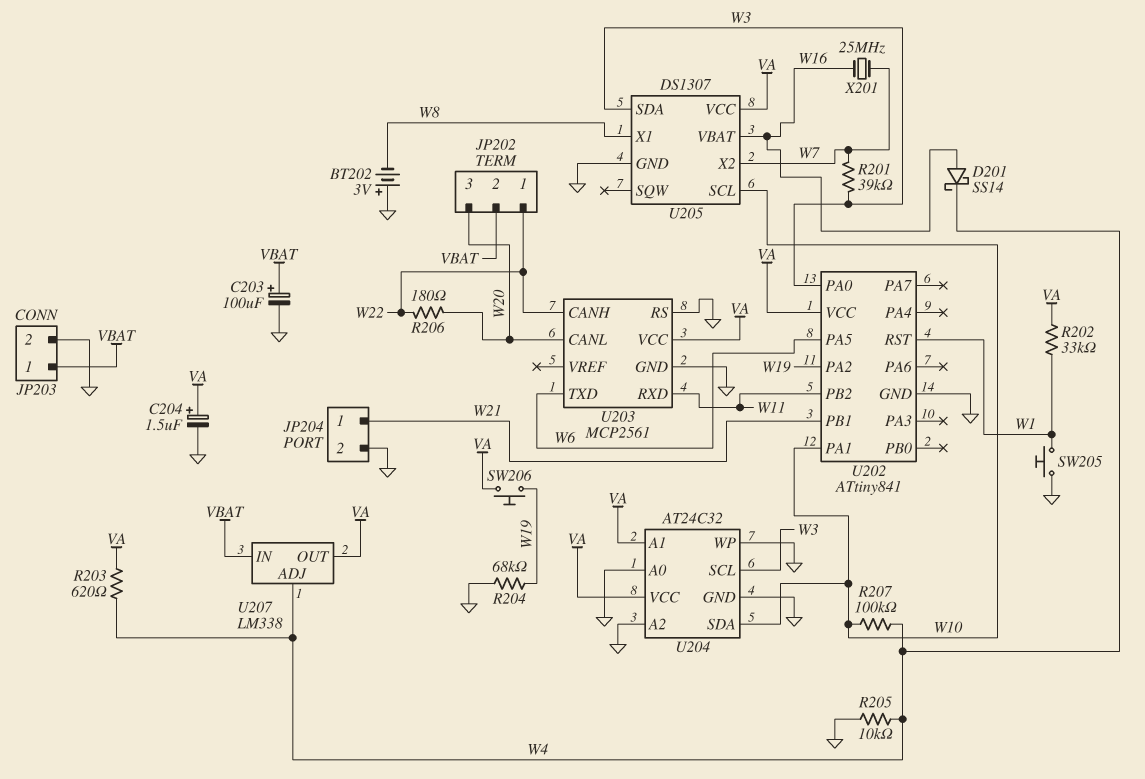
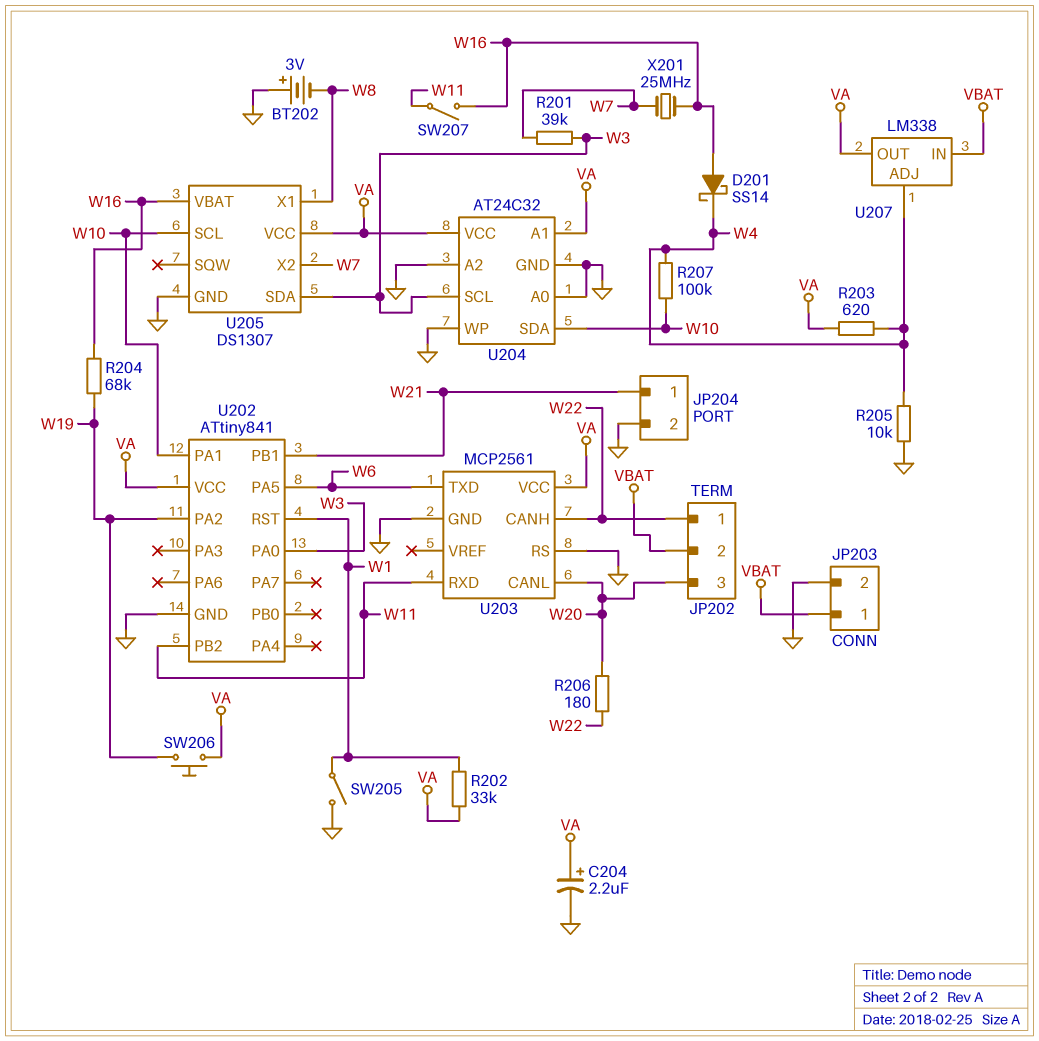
C203: 100uF (plus VBAT, minus GND) -> none
C204: 1.5uF (plus VA, minus GND) -> 2.2uF (plus VA, minus GND)
R204: 68k (GND, W19) -> 68k (W16, W19)
SW205: button (GND, W1) -> switch (GND, W1)
SW207: none -> switch (W11, W16)

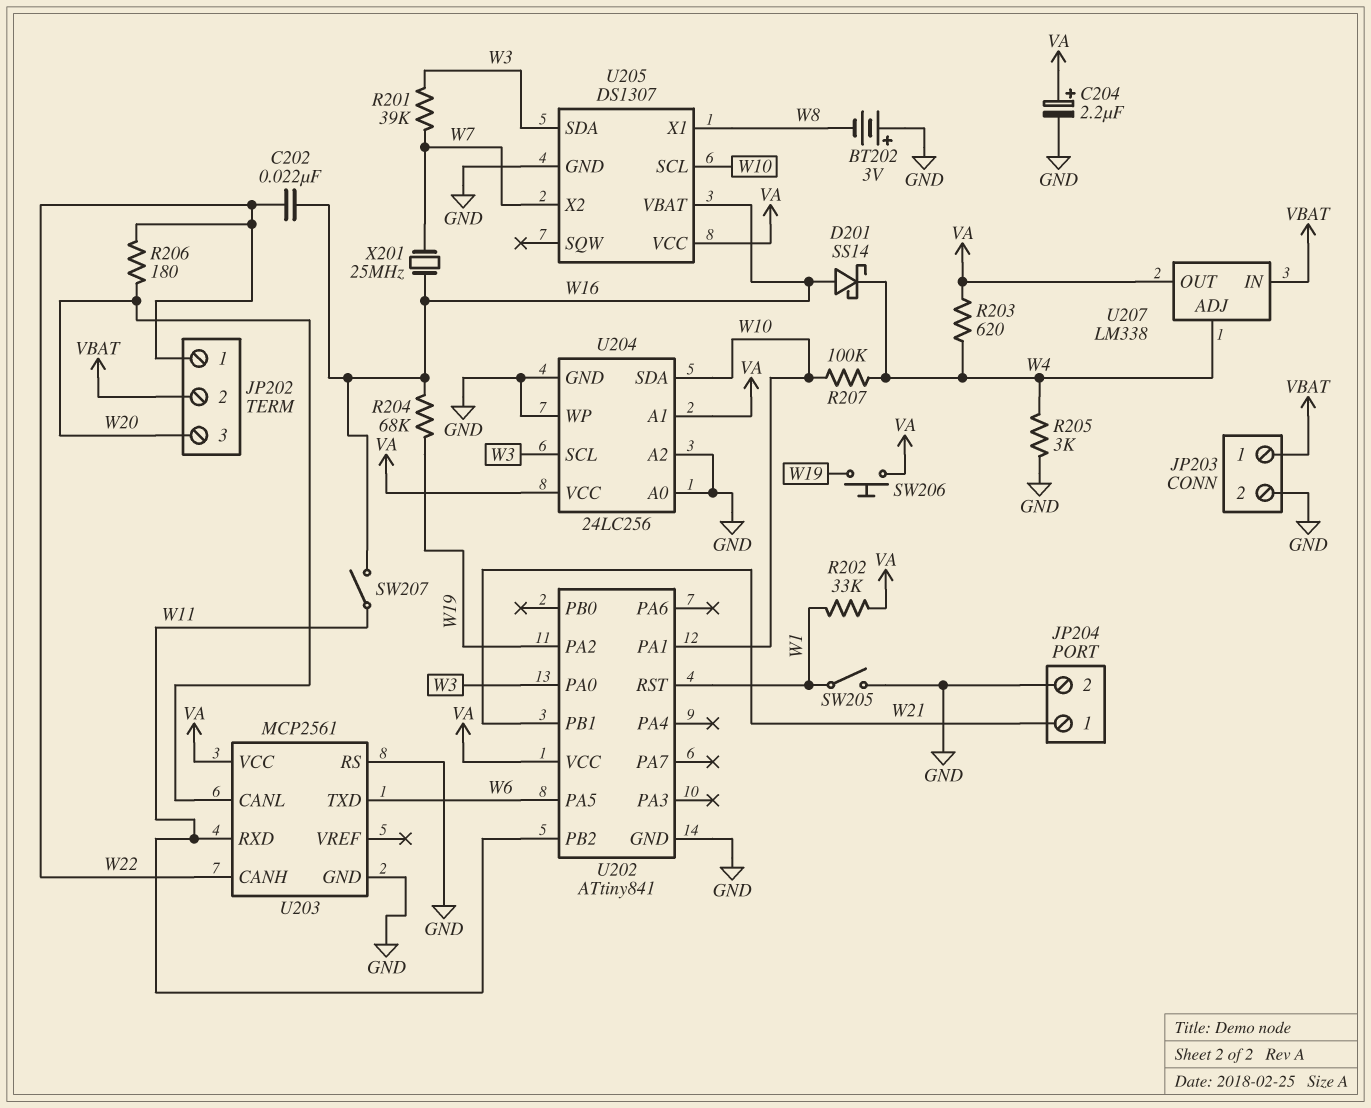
C202: none -> 22nF (W16, W22)
R205: 10k (GND, W4) -> 3k (GND, W4)
U204: AT24C32 -> 24LC256

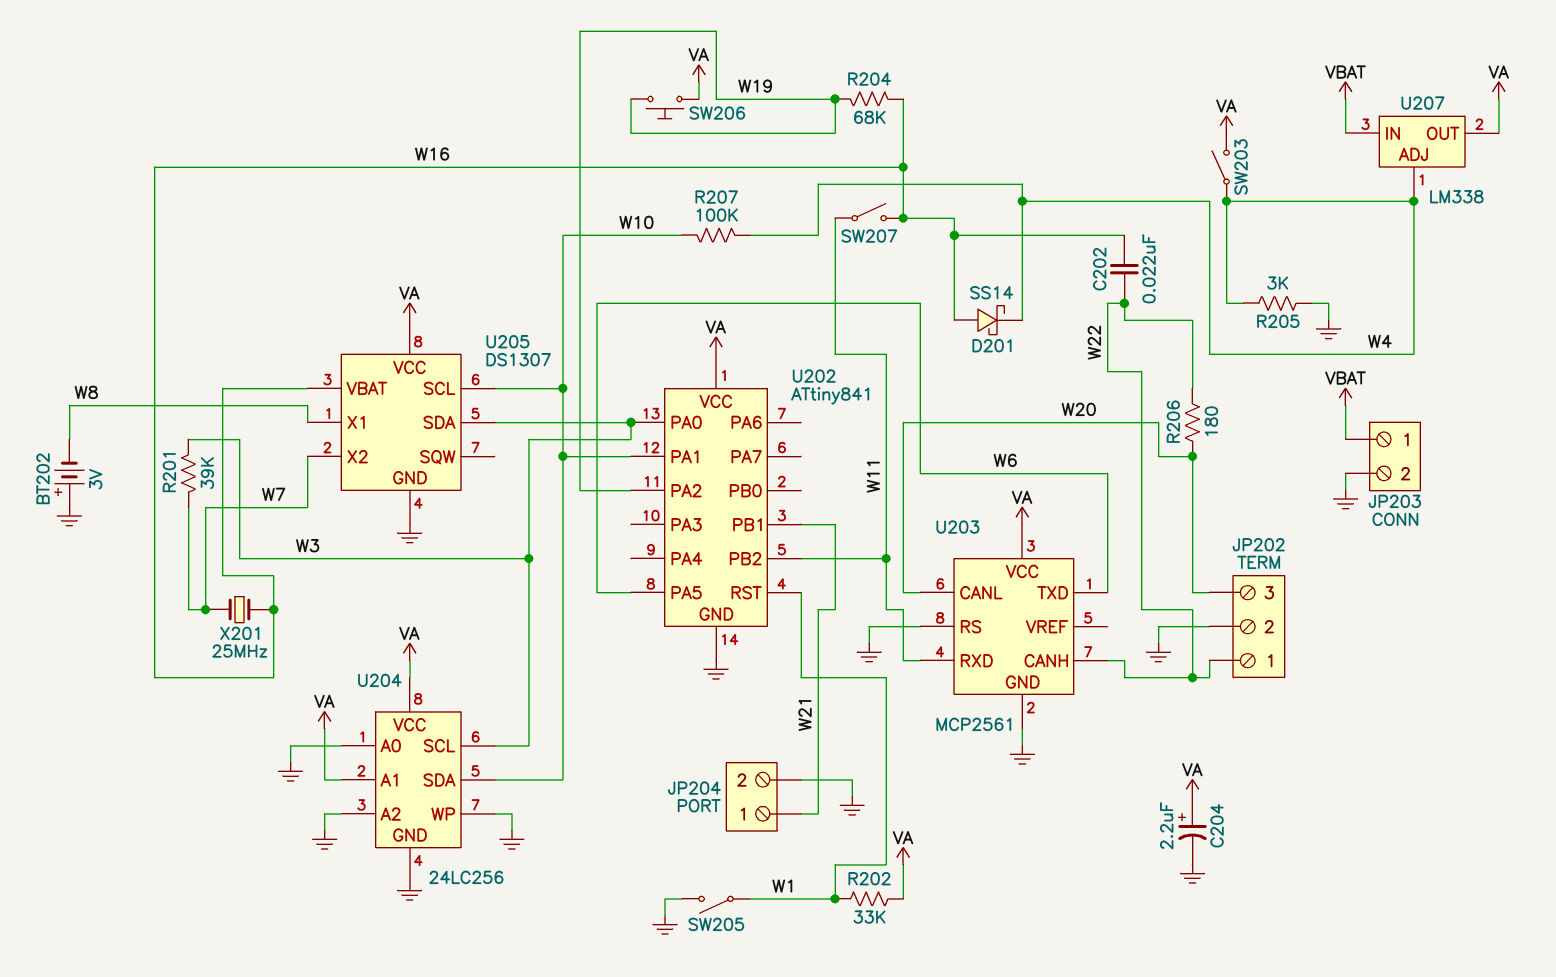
JP202 pin 2: VBAT -> GND
R203: 620 (VA, W4) -> none
SW203: none -> switch (VA, W4)

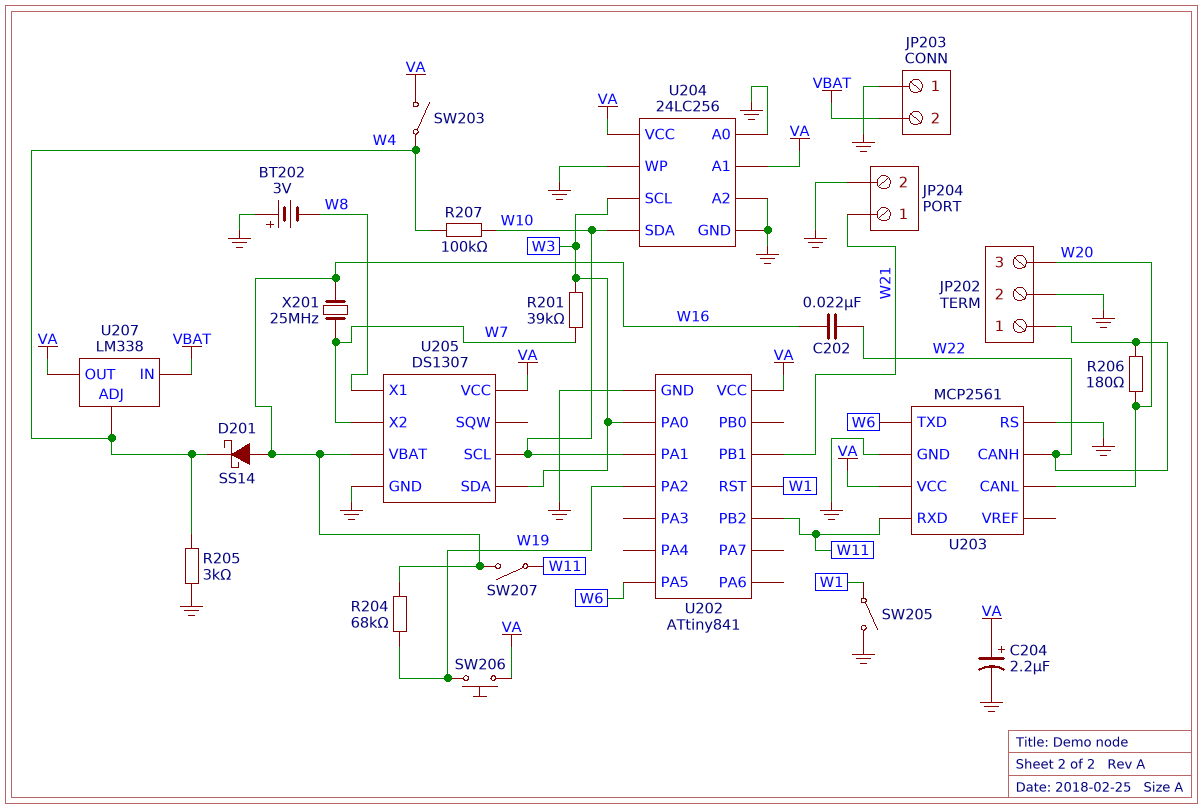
JP203 pin 1: VBAT -> GND
JP203 pin 2: GND -> VBAT
R202: 33k (VA, W1) -> none

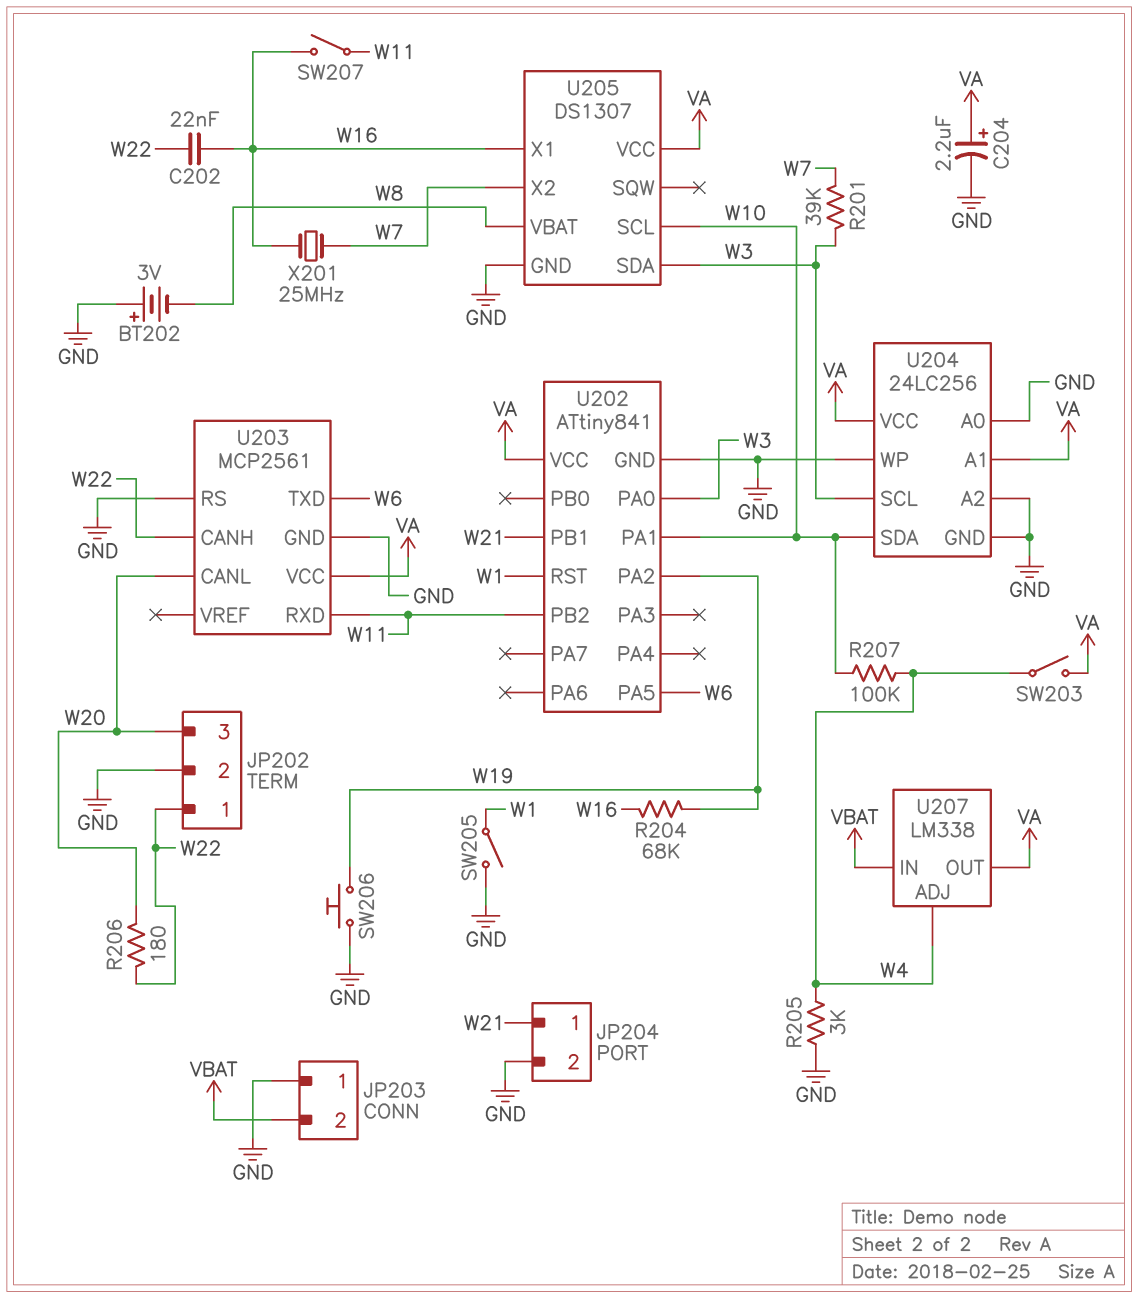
D201: schottky SS14 (A W16, K W4) -> none
SW206: button (VA, W19) -> button (GND, W19)
U205 pin VBAT: W16 -> W8
U205 pin X1: W8 -> W16

